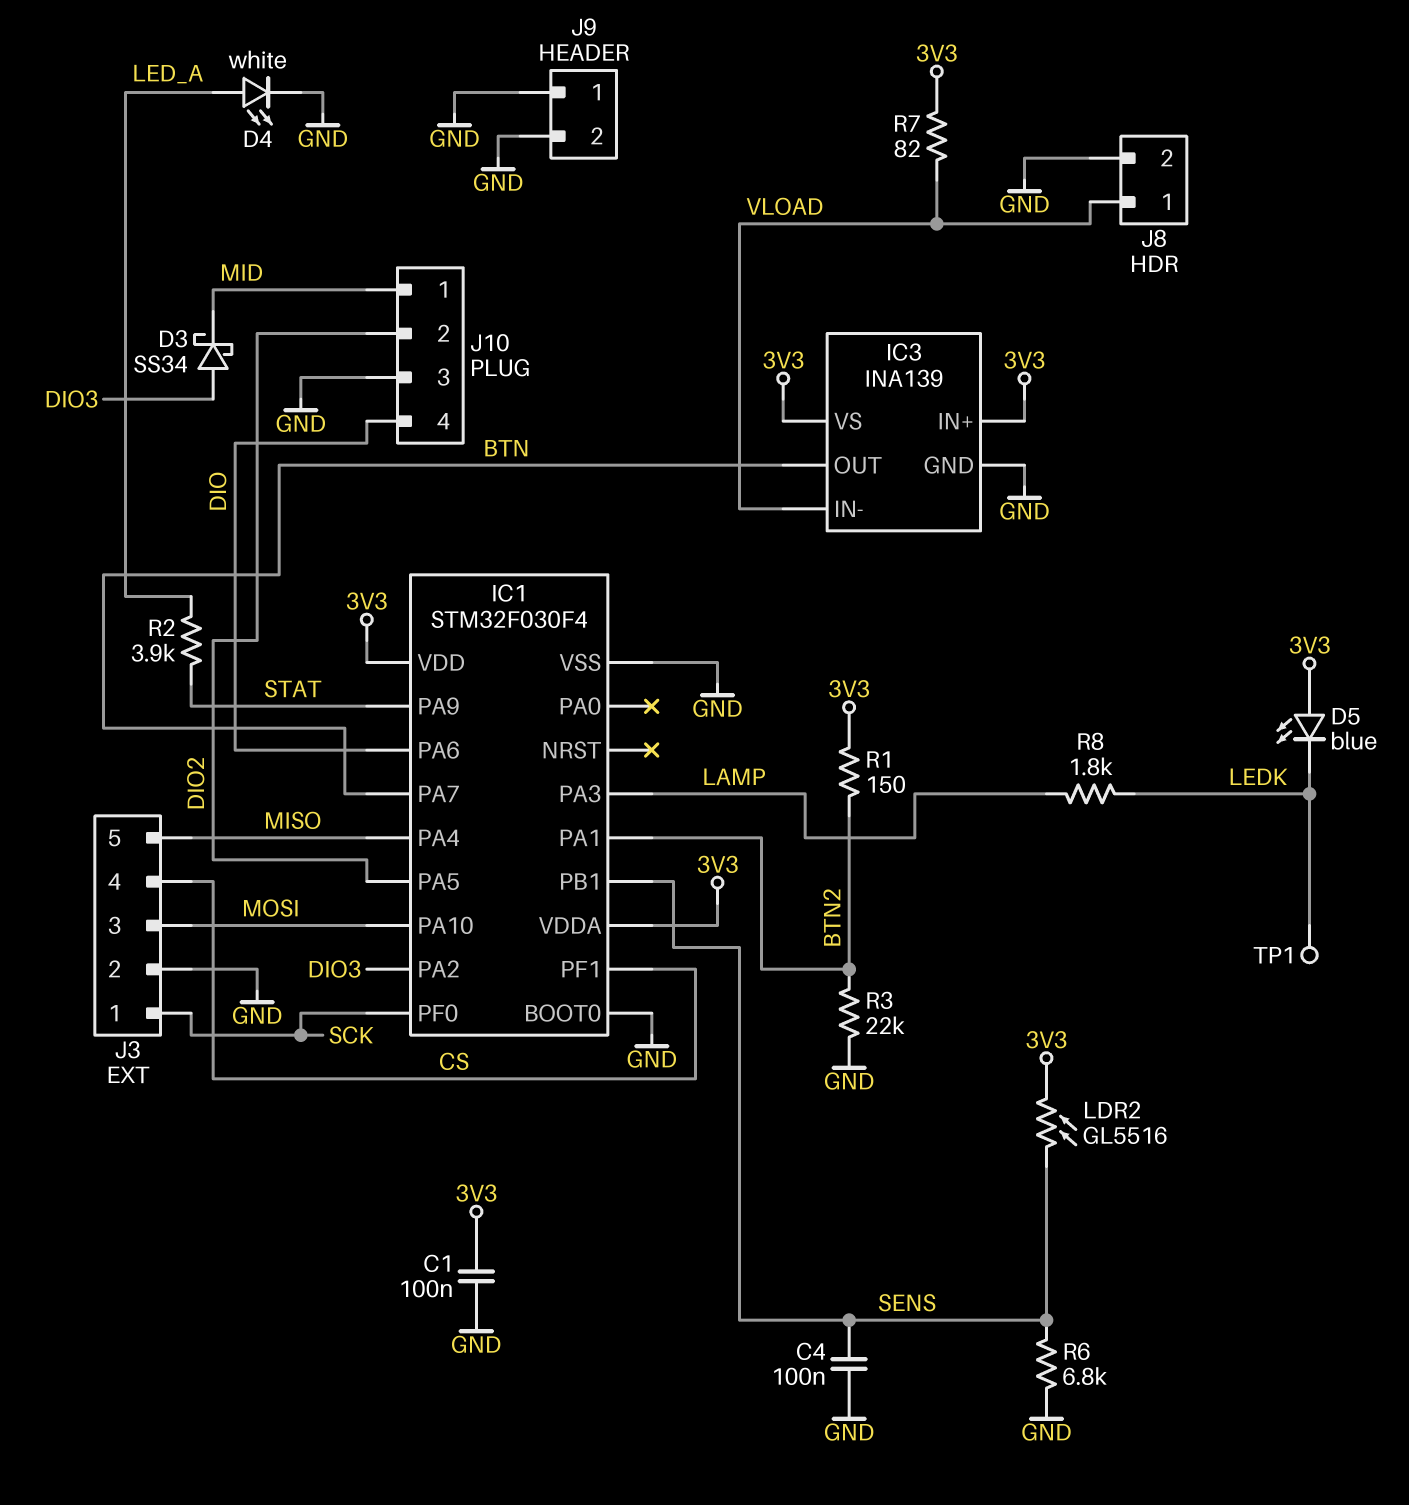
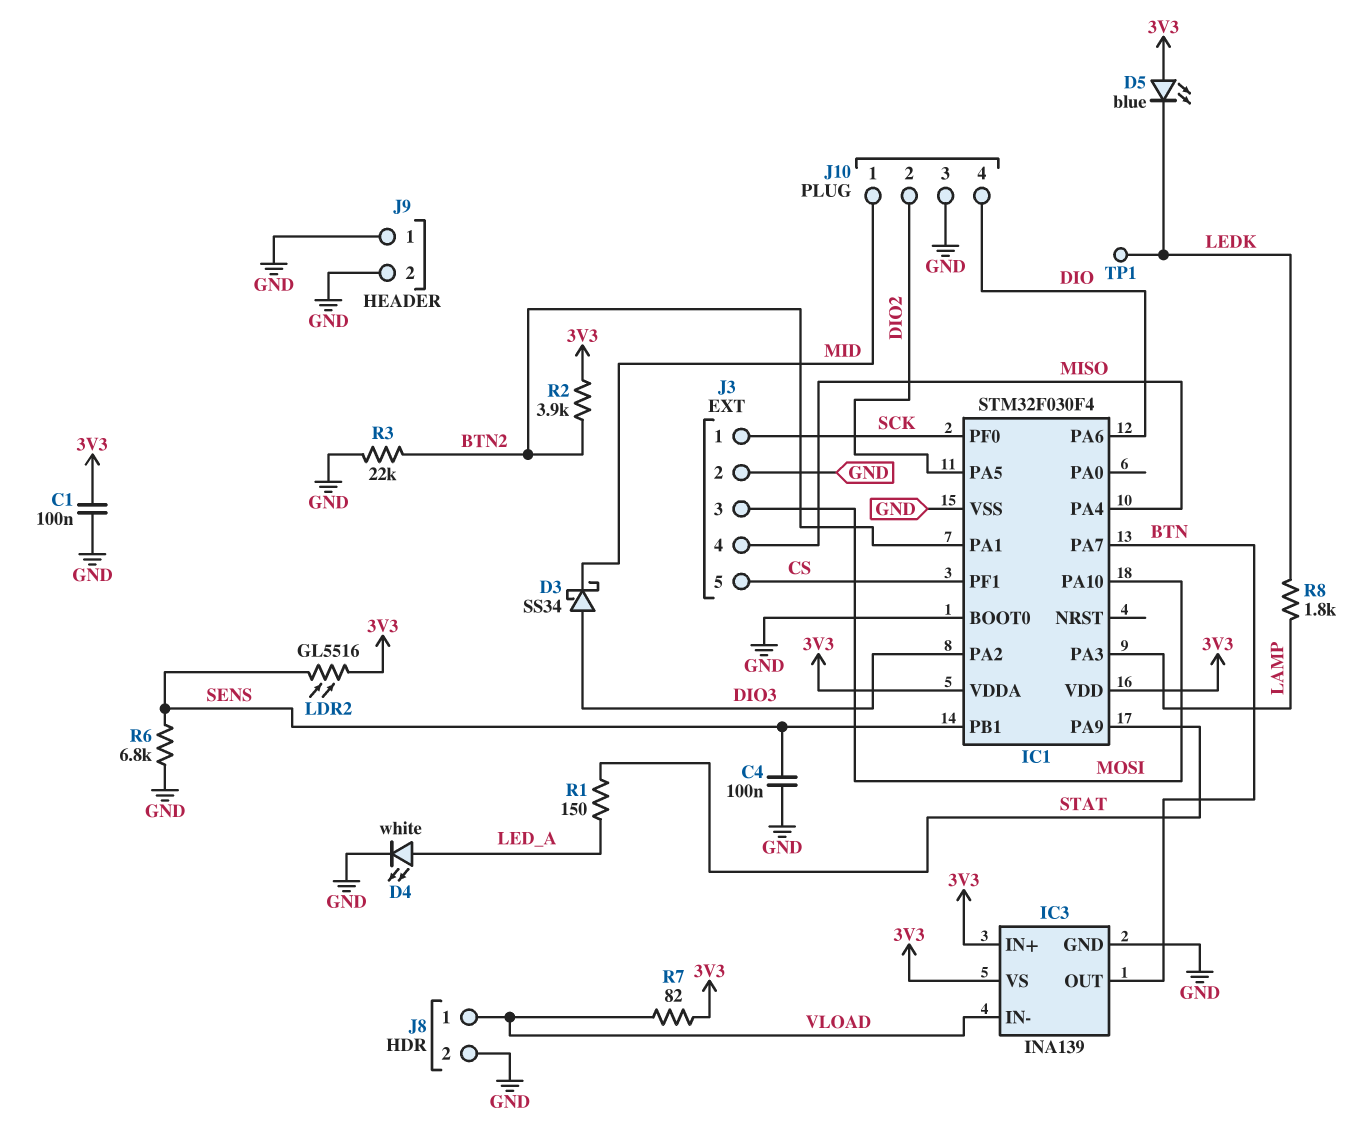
J3 pin 4: CS -> MISO
J3 pin 5: MISO -> CS
R1: 150 (3V3, BTN2) -> 150 (LED_A, STAT)
R2: 3.9k (LED_A, STAT) -> 3.9k (3V3, BTN2)

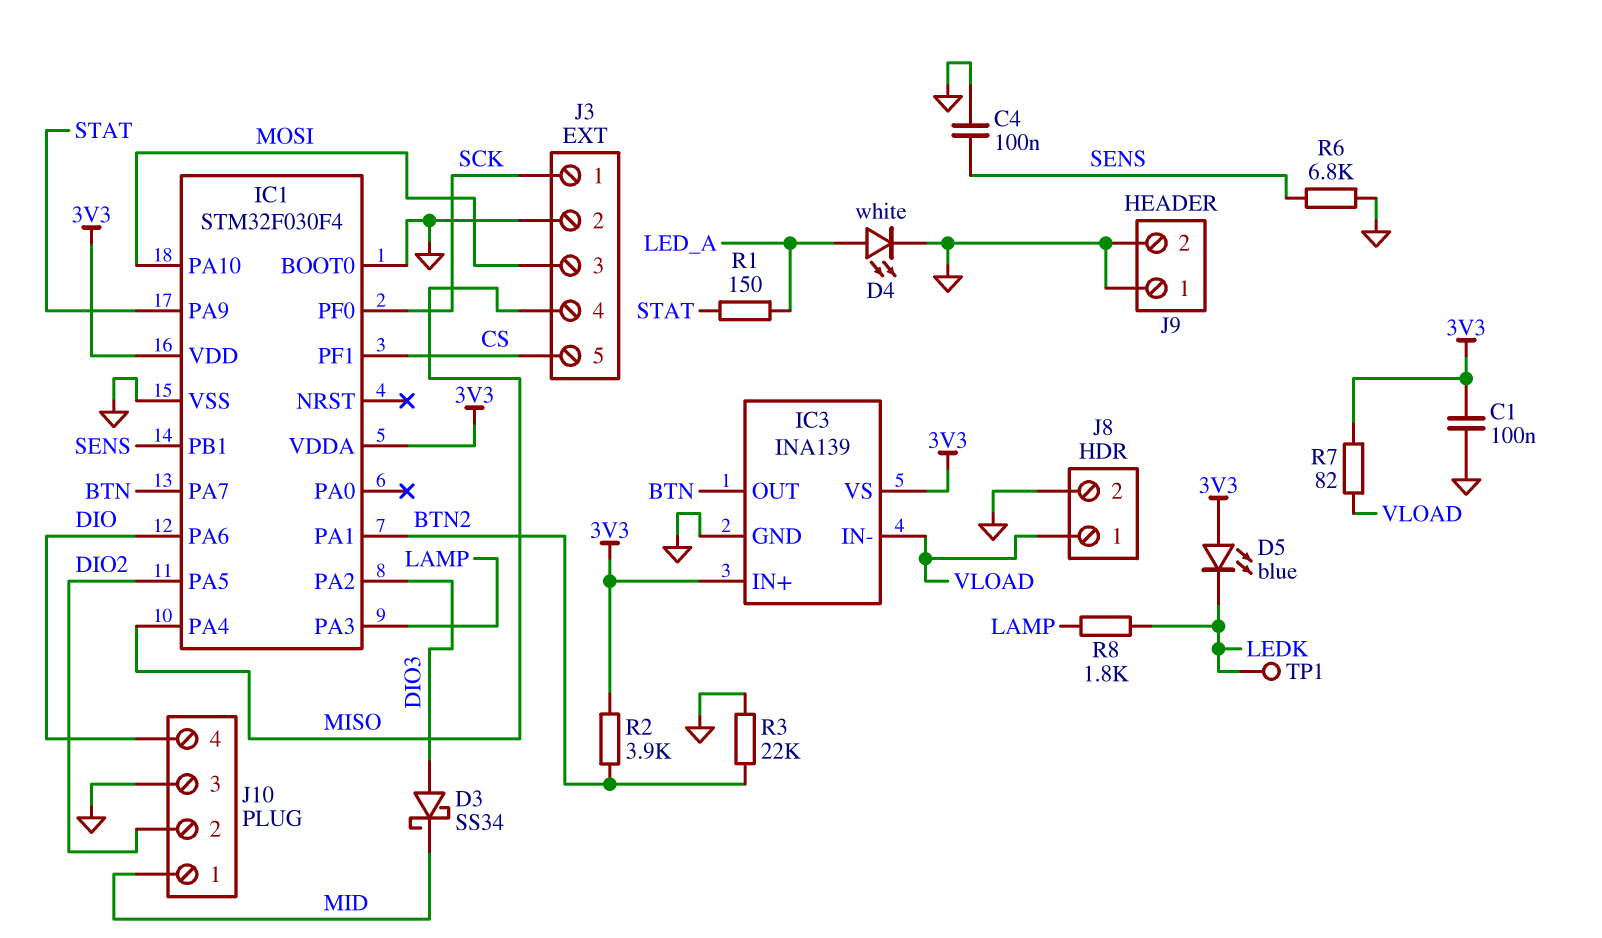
LDR2: GL5516 (3V3, SENS) -> none

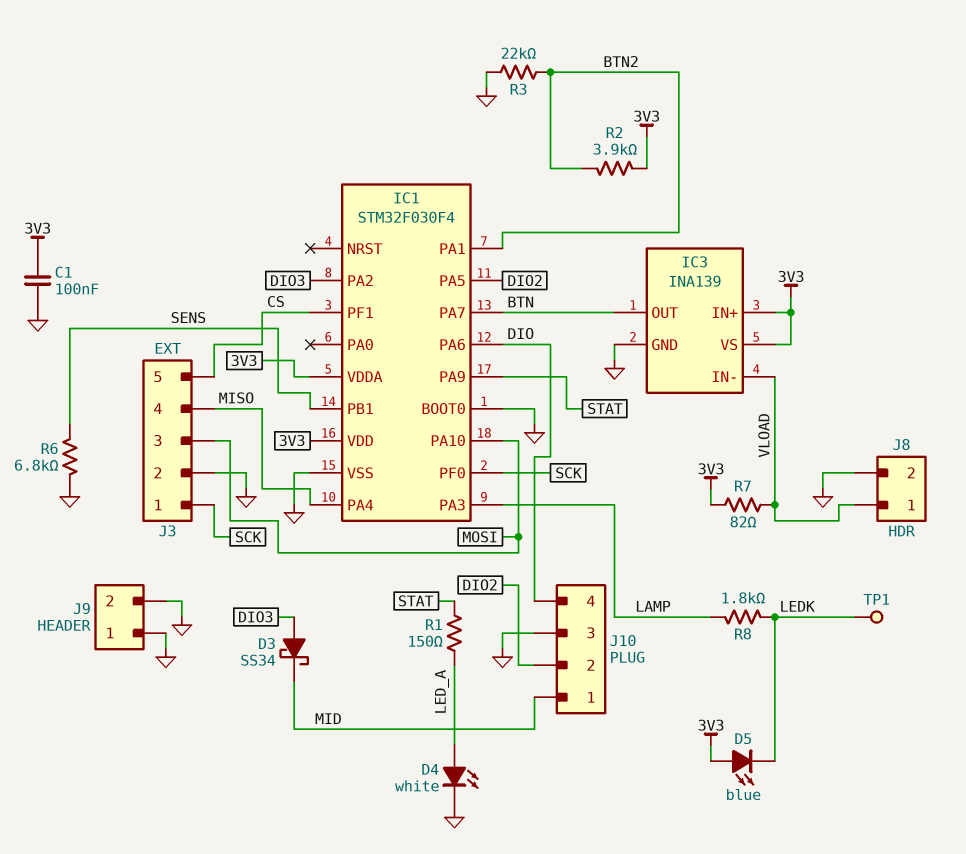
C4: 100nF (GND, SENS) -> none

